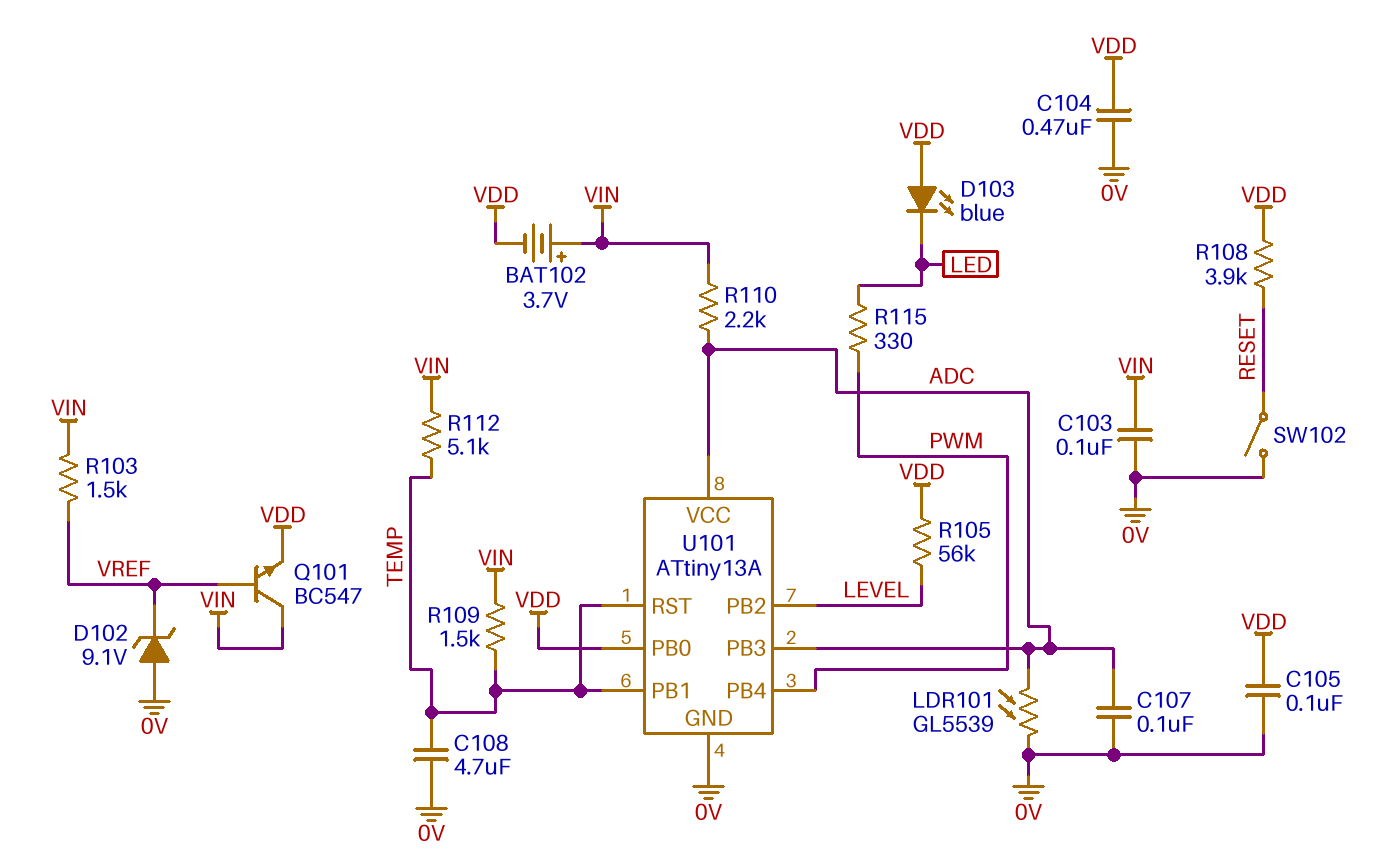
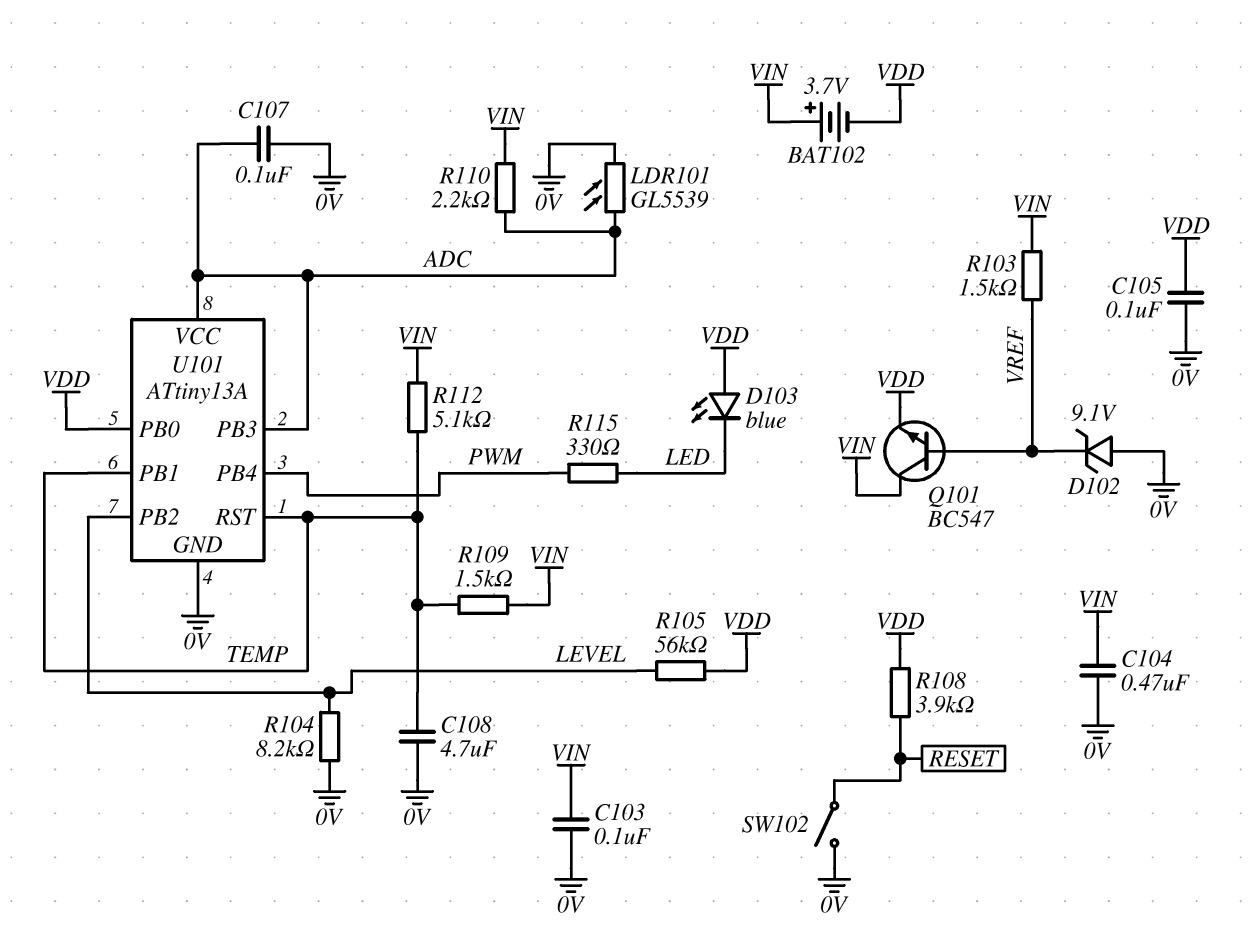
C104: 470nF (0V, VDD) -> 470nF (0V, VIN)
R104: none -> 8.2k (0V, LEVEL)

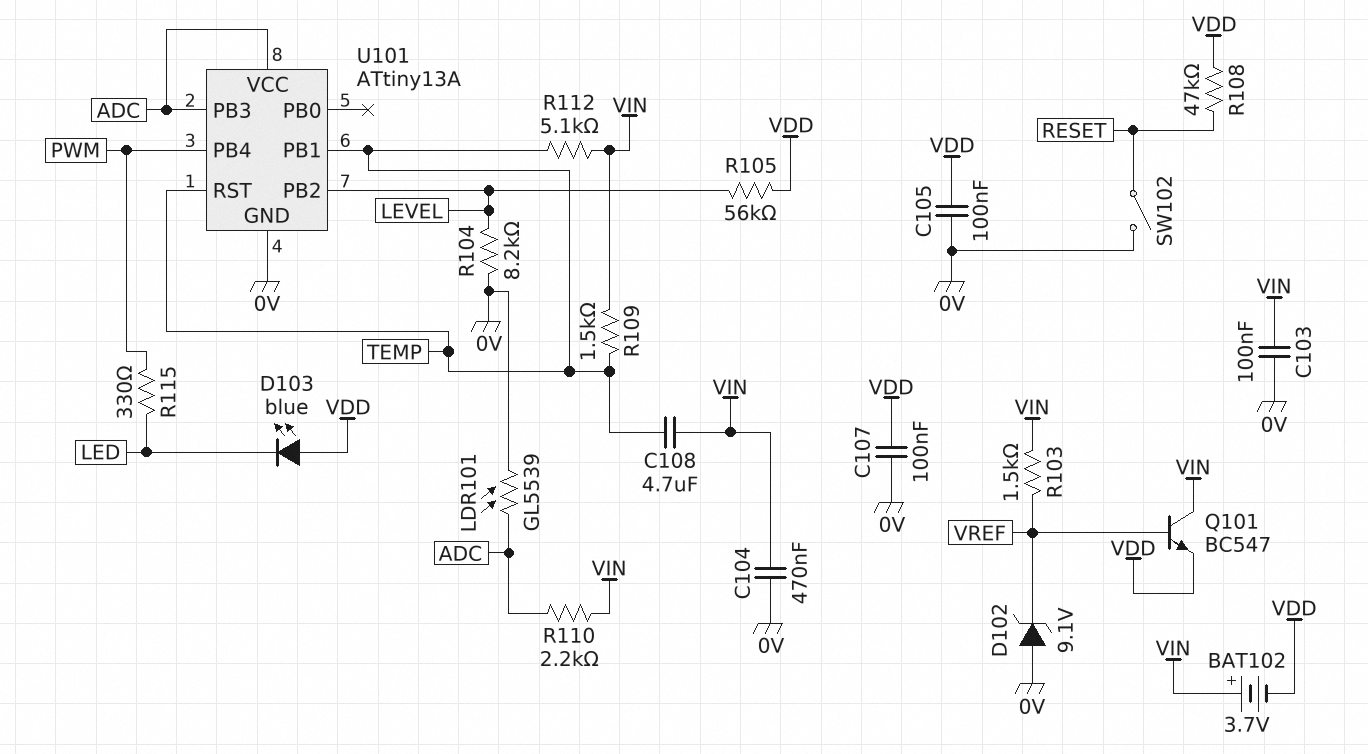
C107: 100nF (0V, ADC) -> 100nF (0V, VDD)
C108: 4.7uF (0V, TEMP) -> 4.7uF (TEMP, VIN)
R108: 3.9k (RESET, VDD) -> 47k (RESET, VDD)
U101 pin PB0: VDD -> none

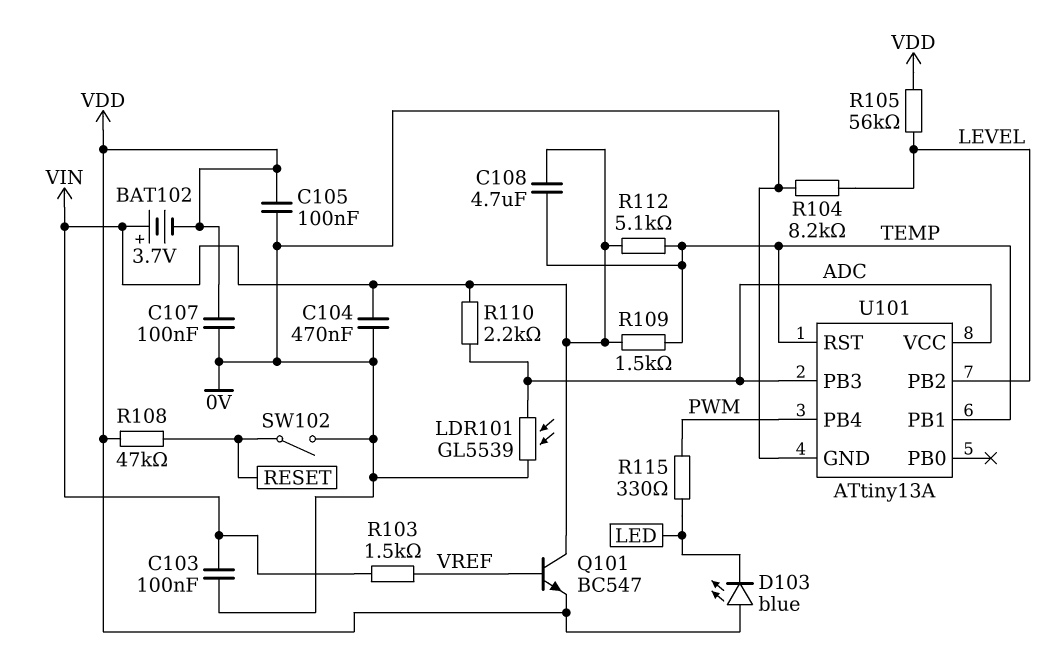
D102: zener 9.1V (A 0V, K VREF) -> none

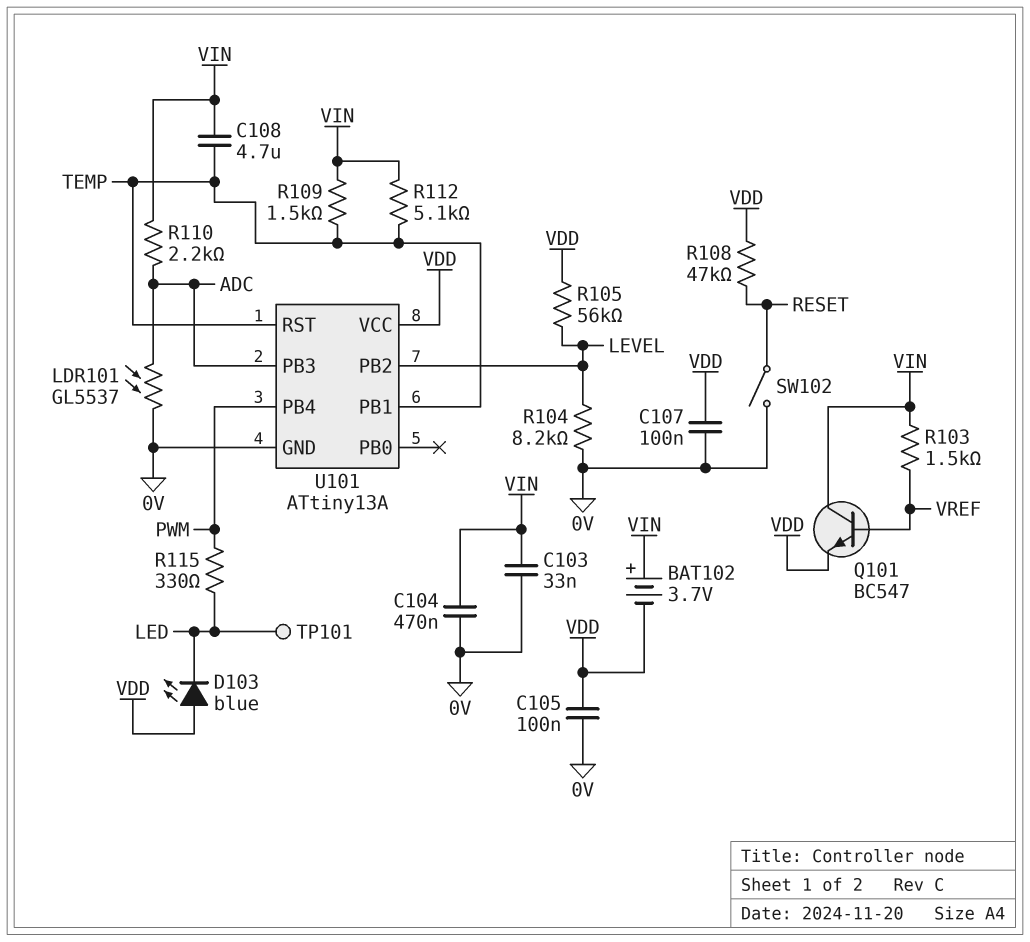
C103: 100nF (0V, VIN) -> 33nF (0V, VIN)
LDR101: GL5539 (0V, ADC) -> GL5537 (0V, ADC)
TP101: none -> test point (LED)
U101 pin VCC: ADC -> VDD

